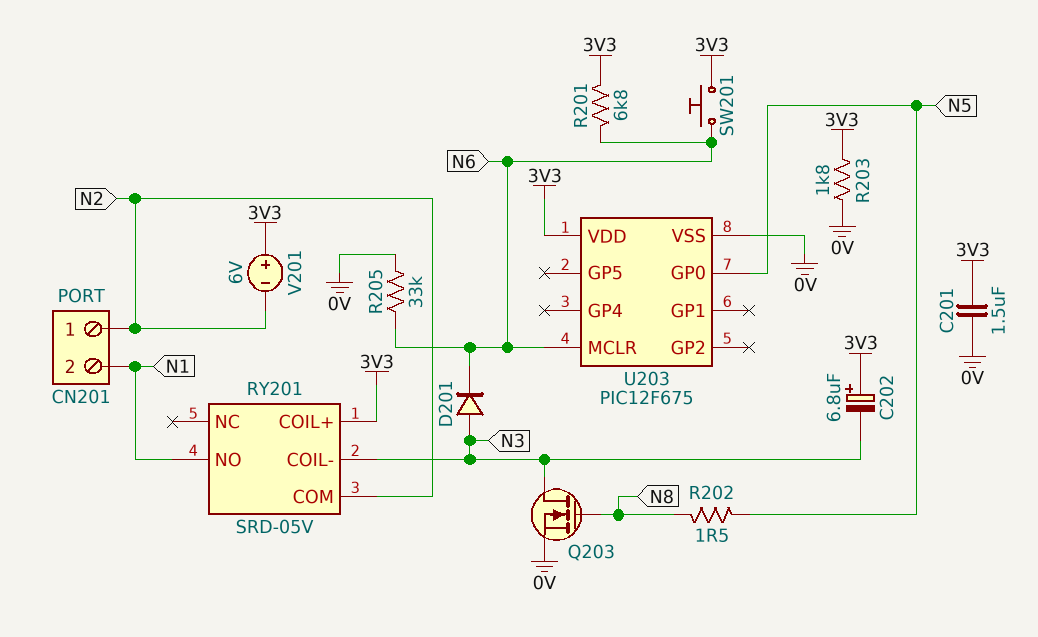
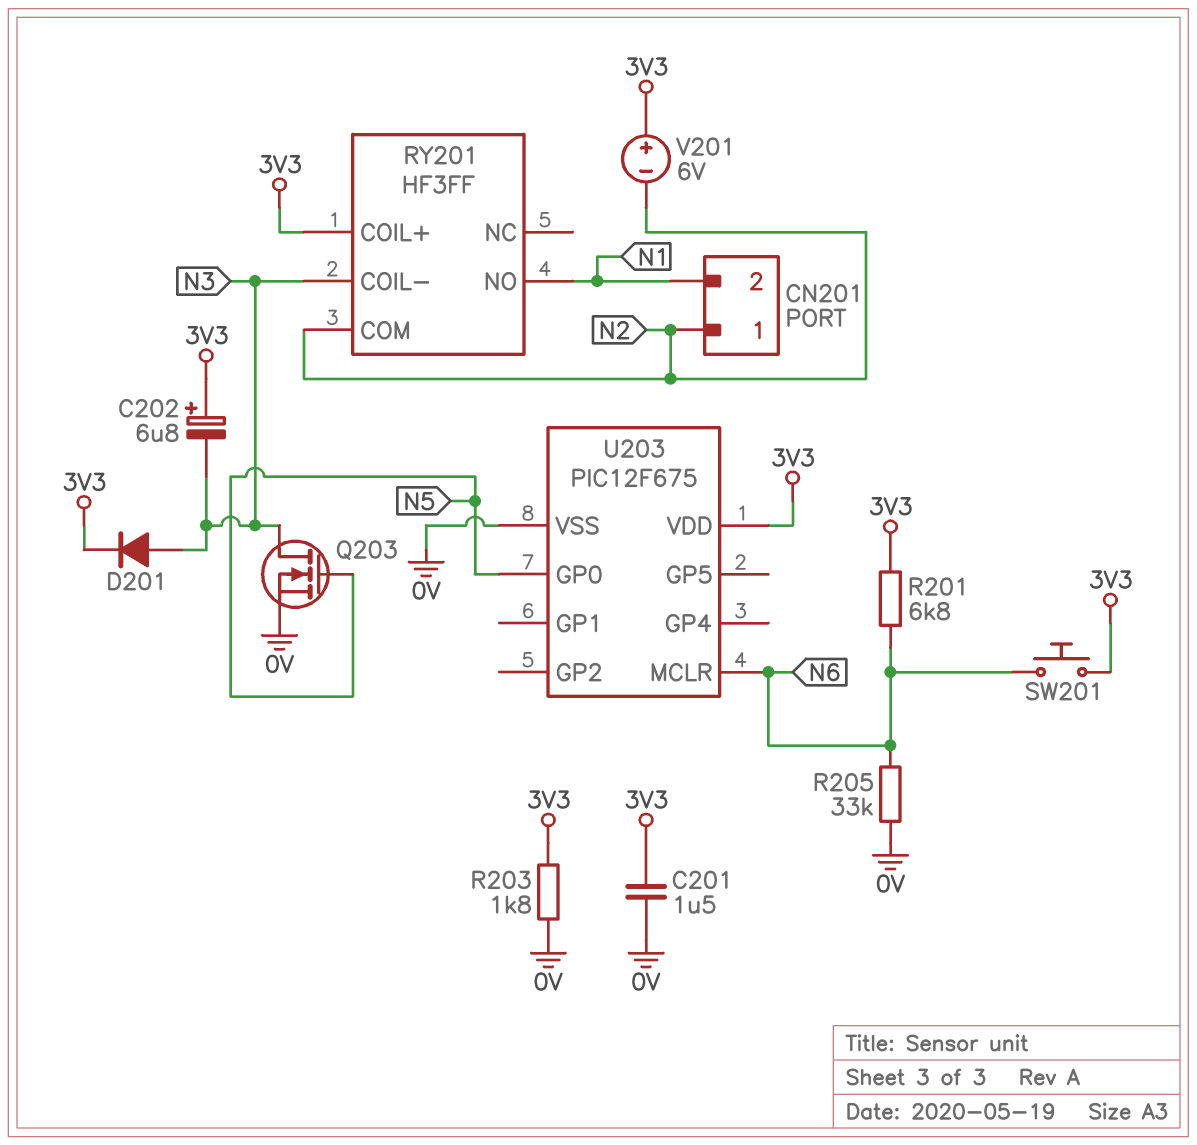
D201: diode (A N3, K N6) -> diode (A N3, K 3V3)
Q203: NMOS (G N8, D N3, S 0V) -> NMOS (G N5, D N3, S 0V)
R202: 1.5 (N5, N8) -> none
RY201: SRD-05V -> HF3FF

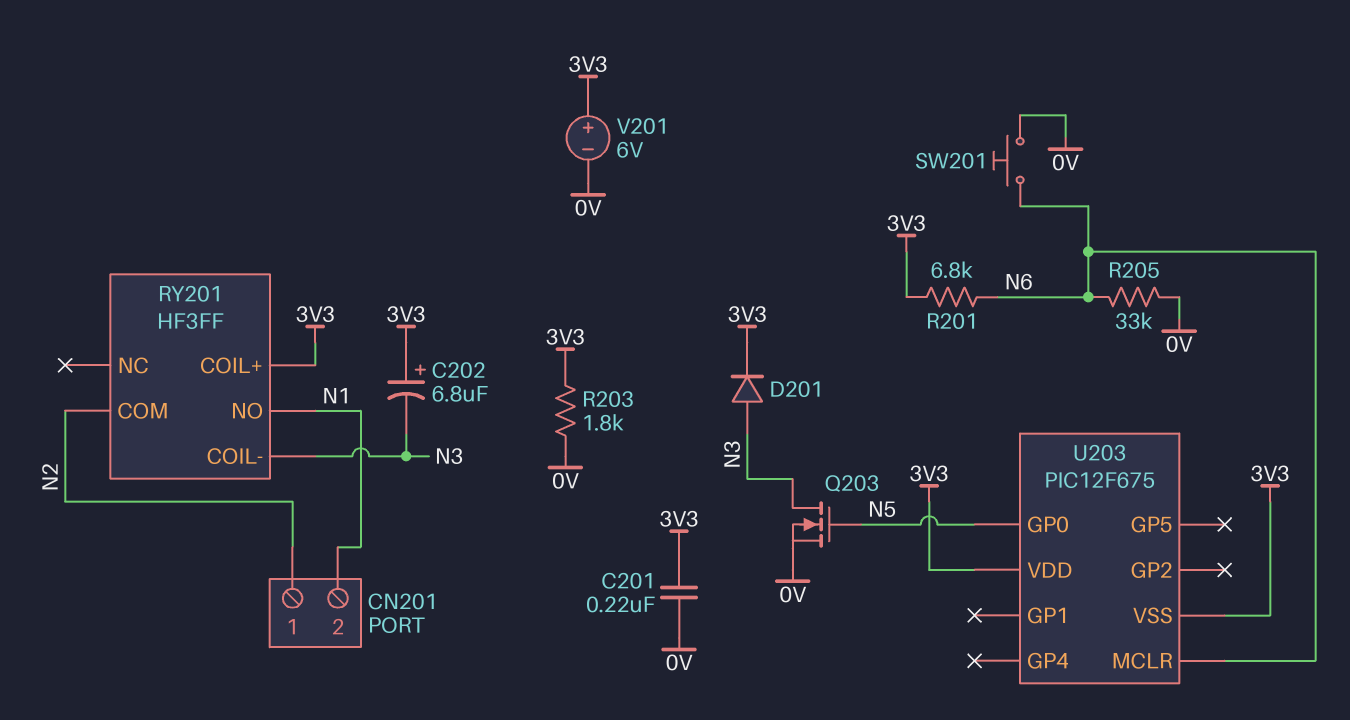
C201: 1.5uF (0V, 3V3) -> 220nF (0V, 3V3)
SW201: button (3V3, N6) -> button (0V, N6)
U203 pin VSS: 0V -> 3V3
V201: 6V (plus 3V3, minus N2) -> 6V (plus 3V3, minus 0V)

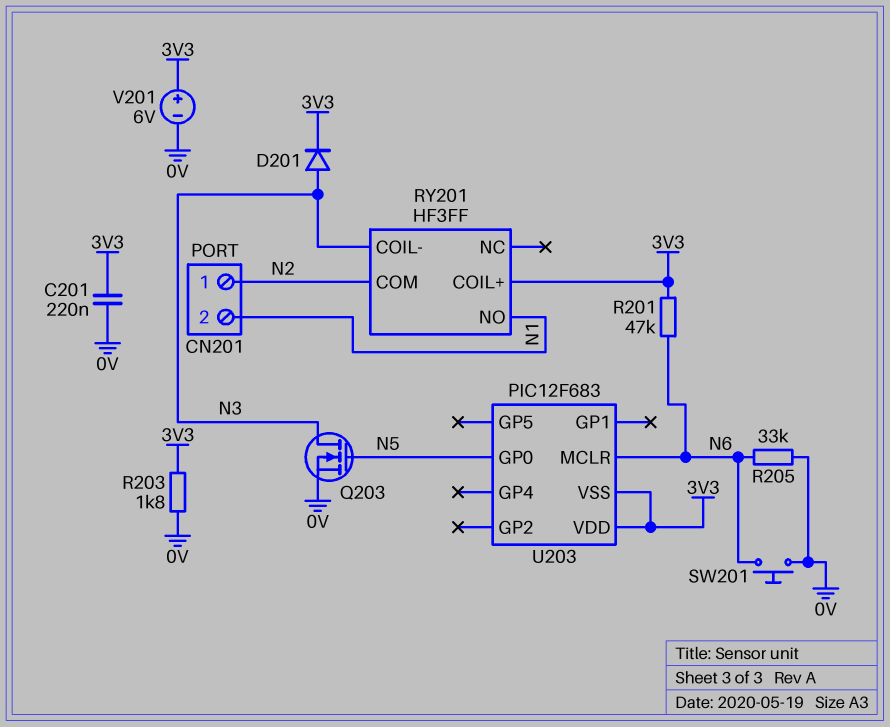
C202: 6.8uF (plus 3V3, minus N3) -> none
R201: 6.8k (3V3, N6) -> 47k (3V3, N6)
U203: PIC12F675 -> PIC12F683

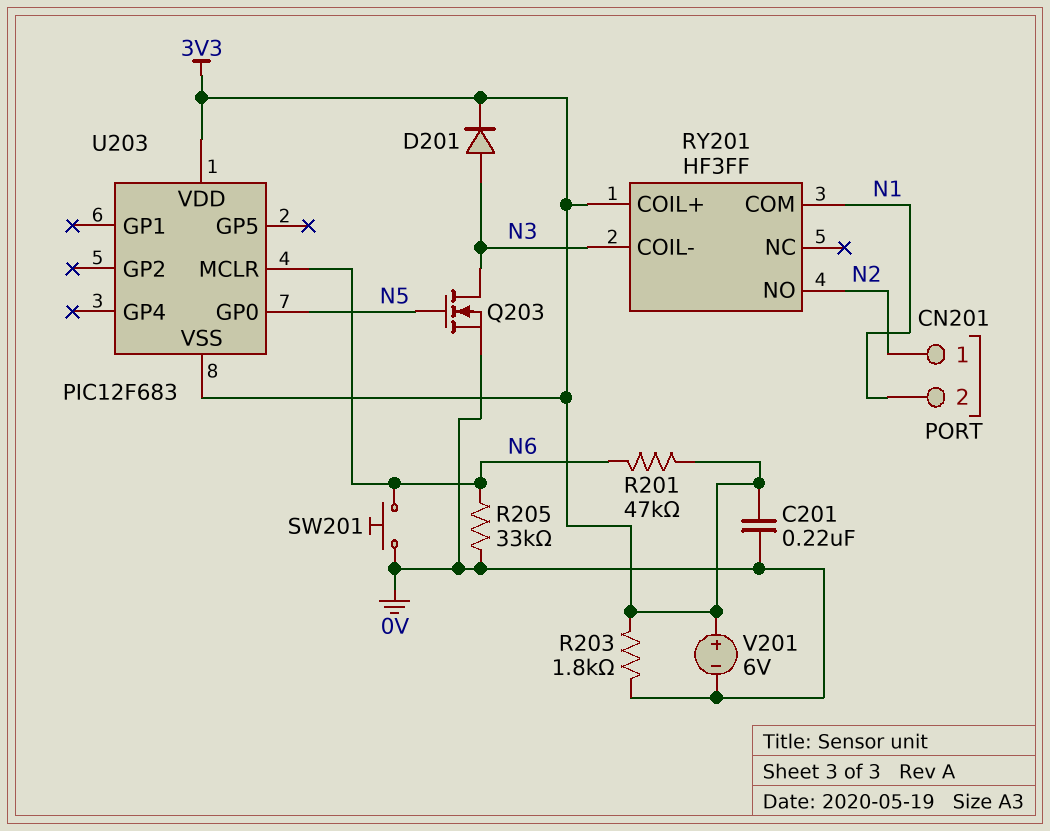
RY201 pin COM: N2 -> N1
RY201 pin NO: N1 -> N2

